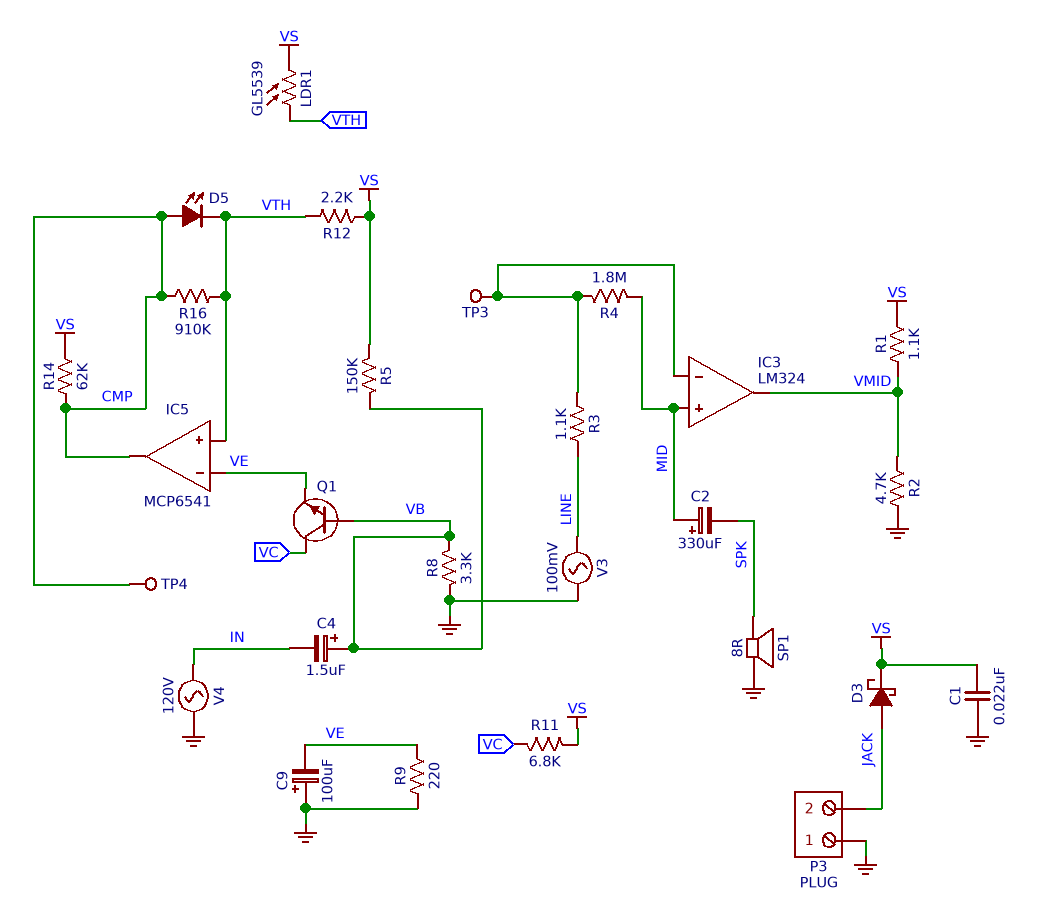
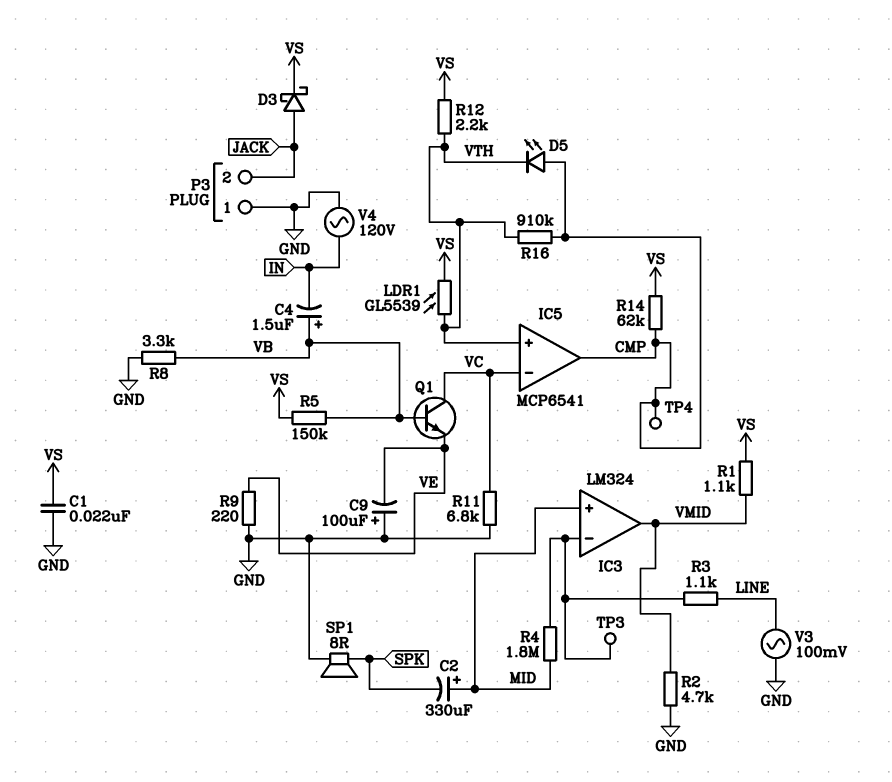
IC5 pin in-: VE -> VC
R11: 6.8k (VC, VS) -> 6.8k (GND, VC)

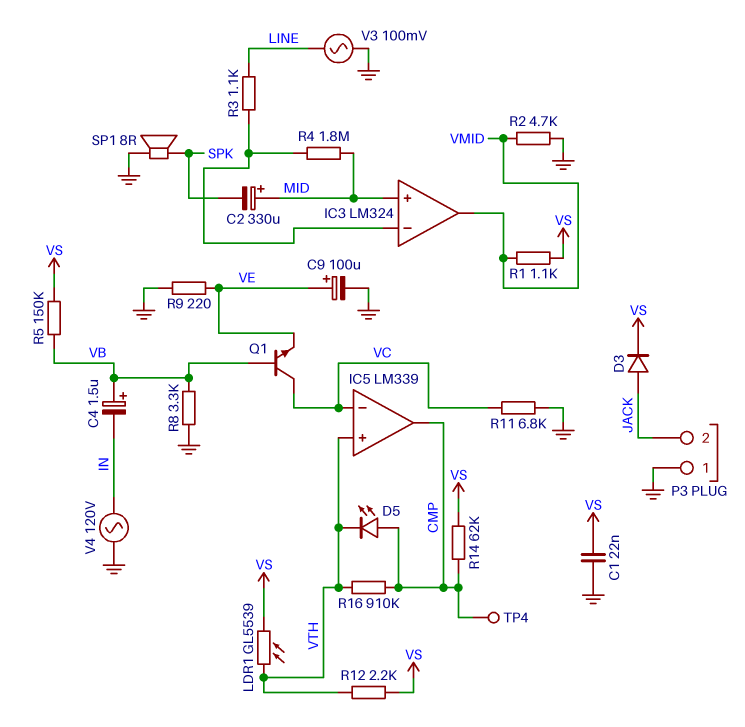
C9: 100uF (plus GND, minus VE) -> 100uF (plus VE, minus GND)
D3: schottky (A JACK, K VS) -> diode (A JACK, K VS)
IC5: MCP6541 -> LM339
TP3: test point (IC3/in-) -> none

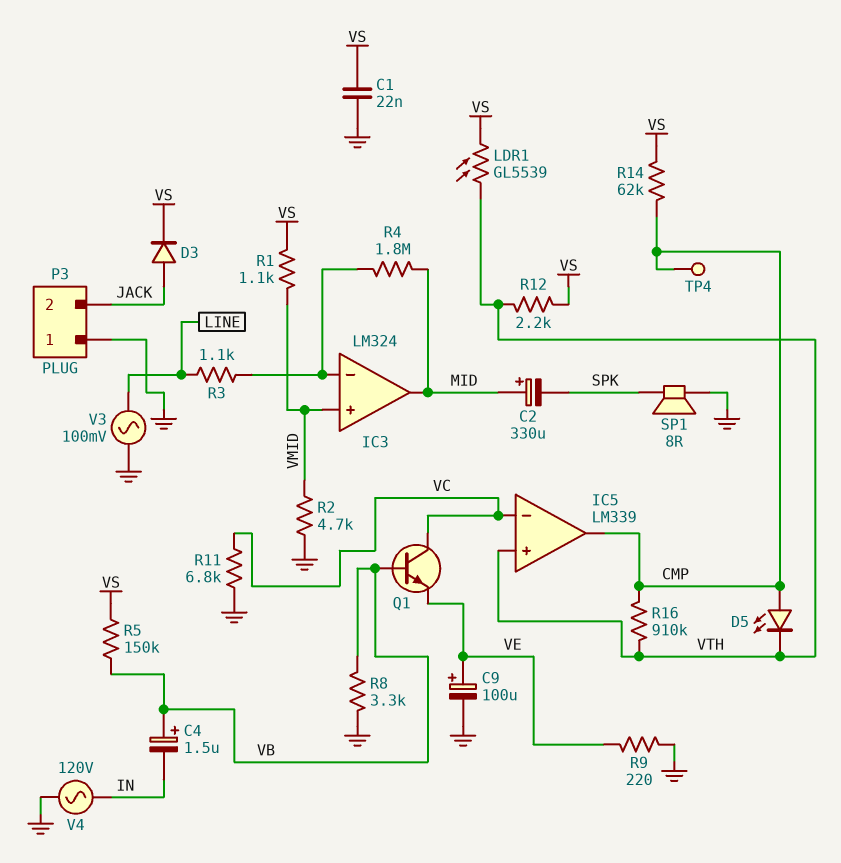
IC3 pin in+: MID -> VMID
IC3 pin out: VMID -> MID

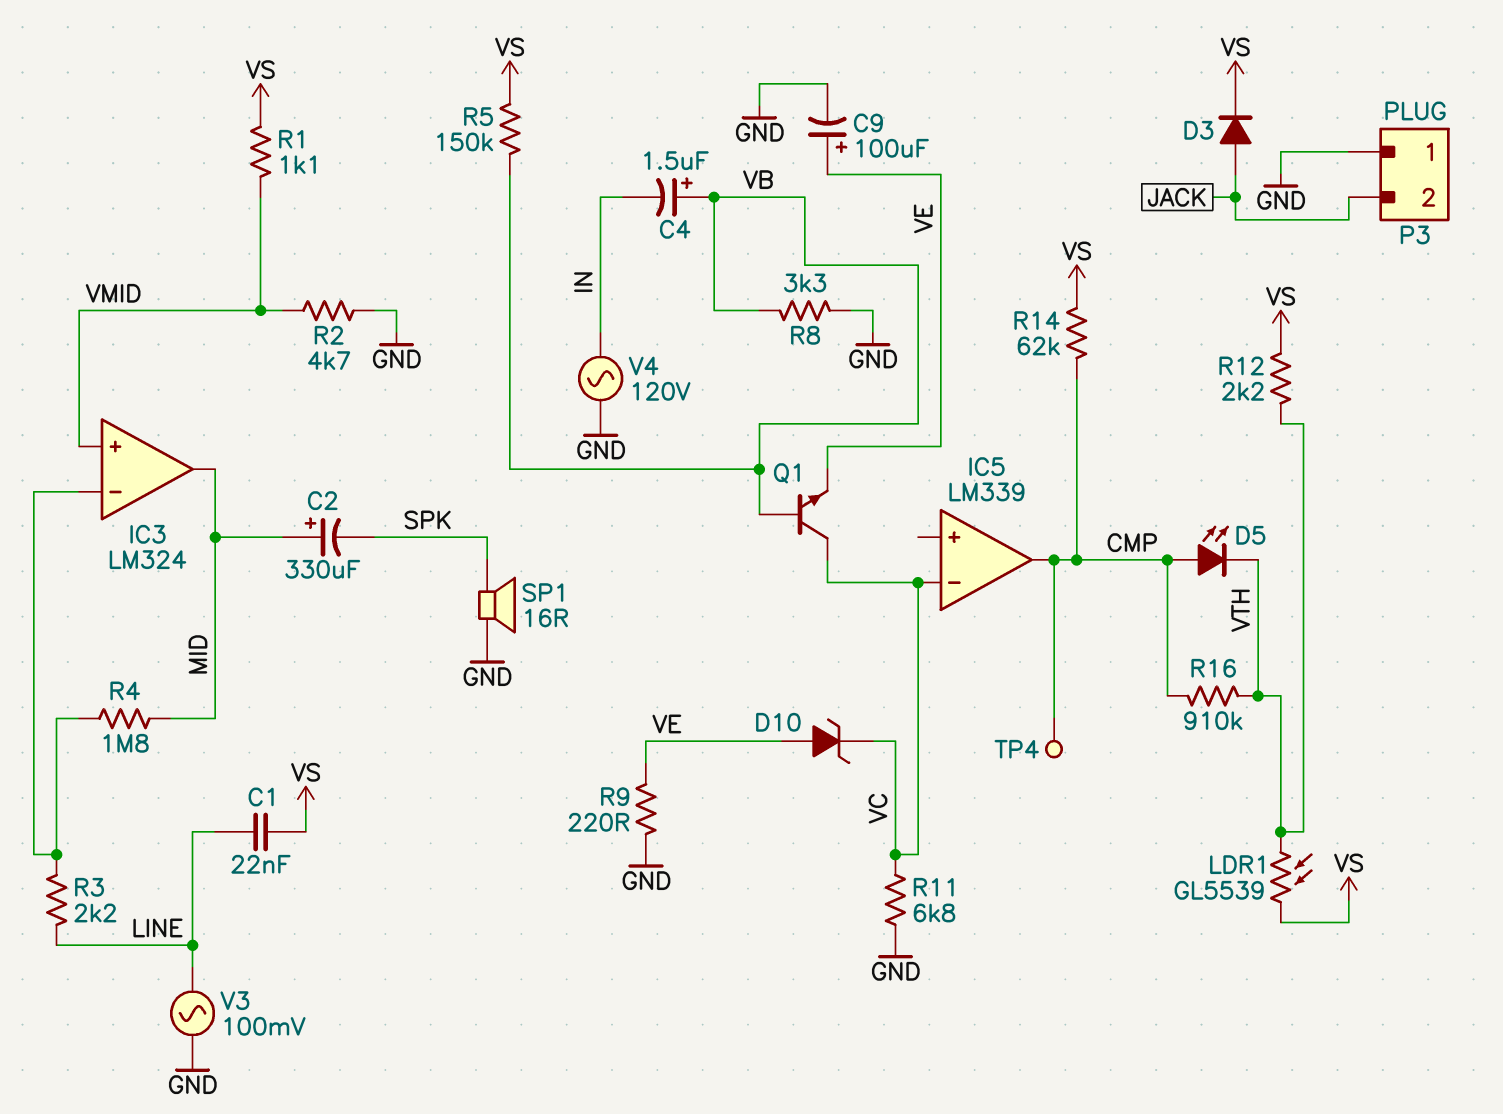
C1: 22nF (GND, VS) -> 22nF (LINE, VS)
D10: none -> zener (A VE, K VC)
IC5 pin in+: VTH -> none
R3: 1.1k (IC3/in-, LINE) -> 2.2k (IC3/in-, LINE)
SP1: speaker 8R (GND, SPK) -> speaker 16R (GND, SPK)

